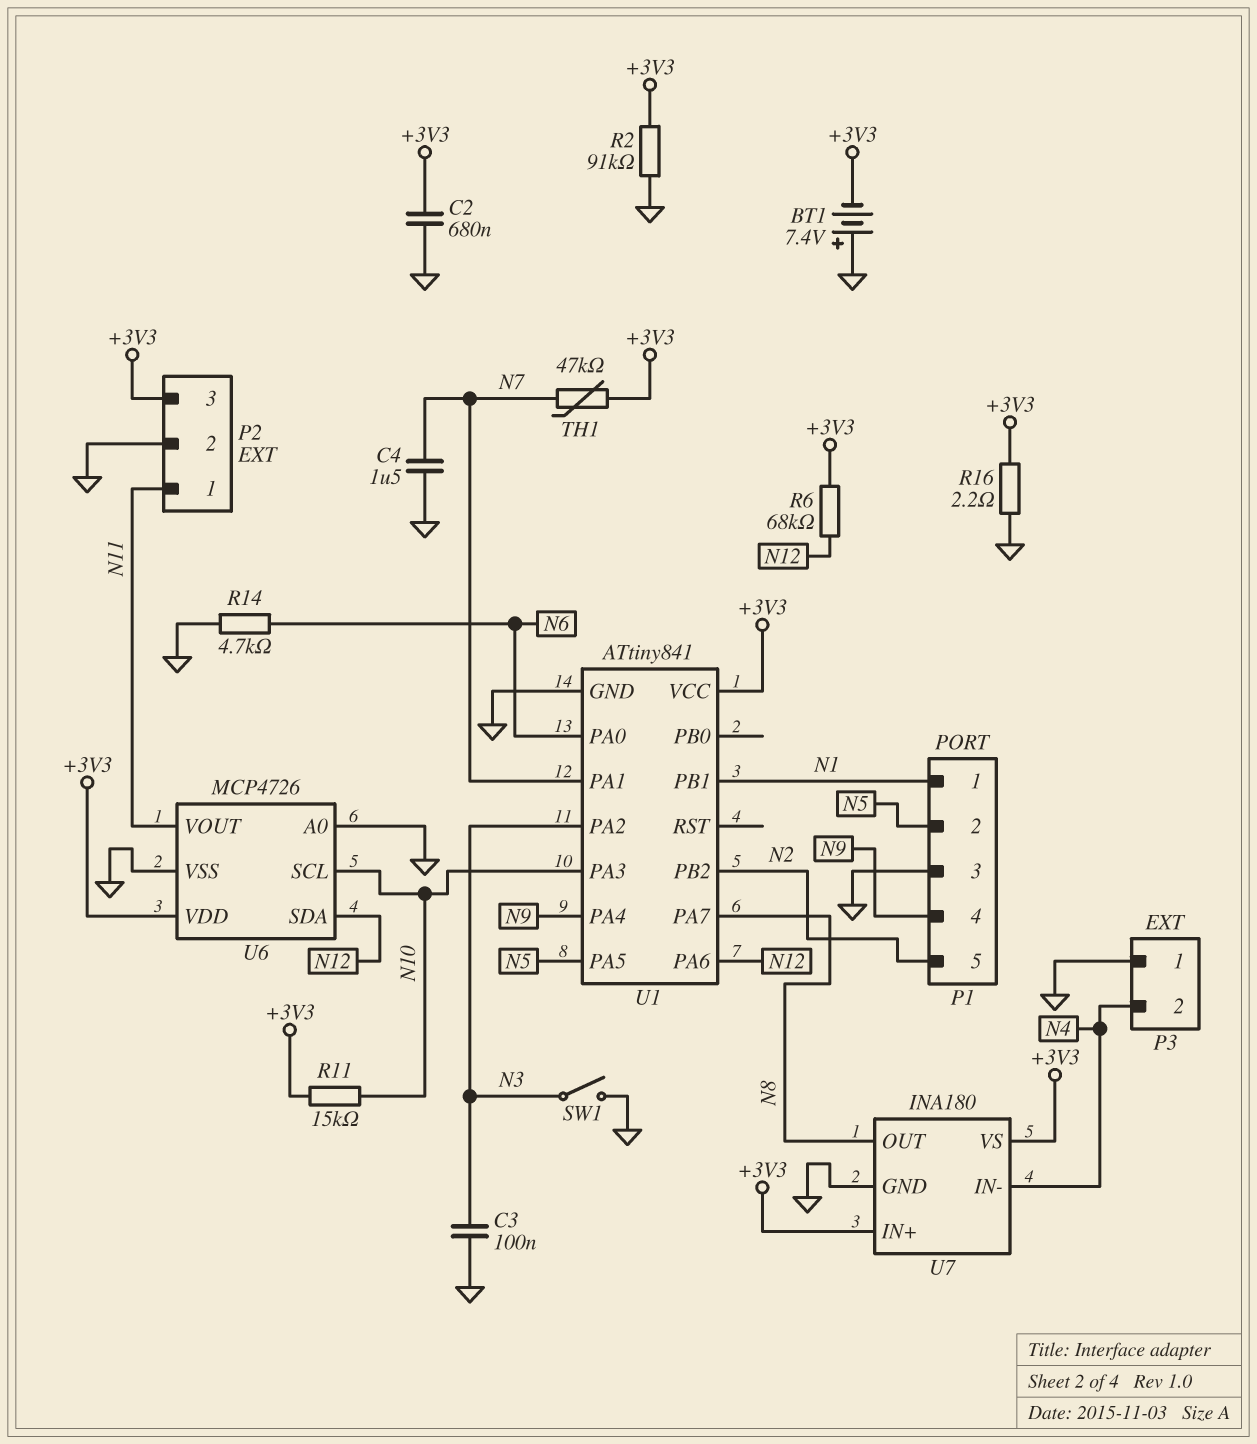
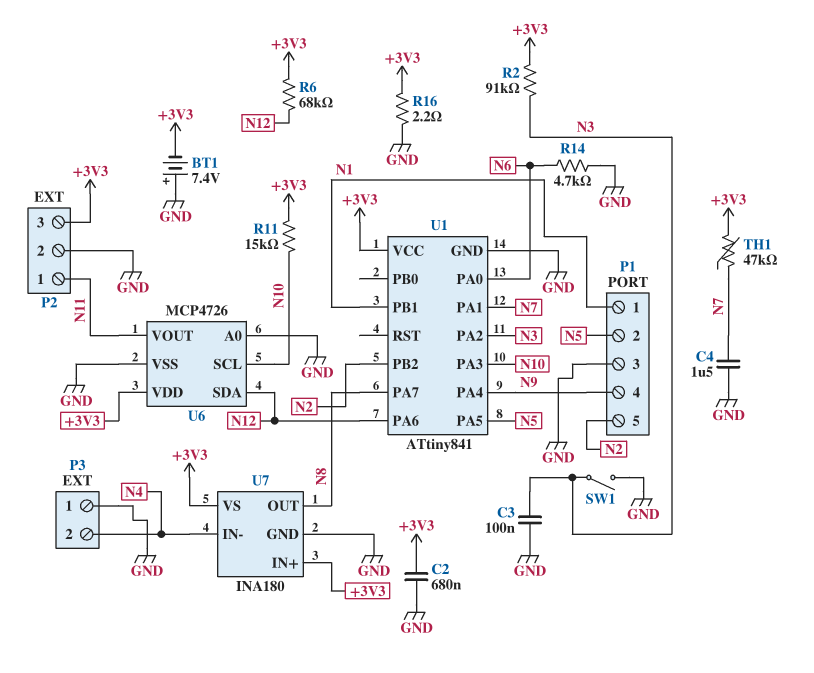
R2: 91k (+3V3, GND) -> 91k (+3V3, N3)

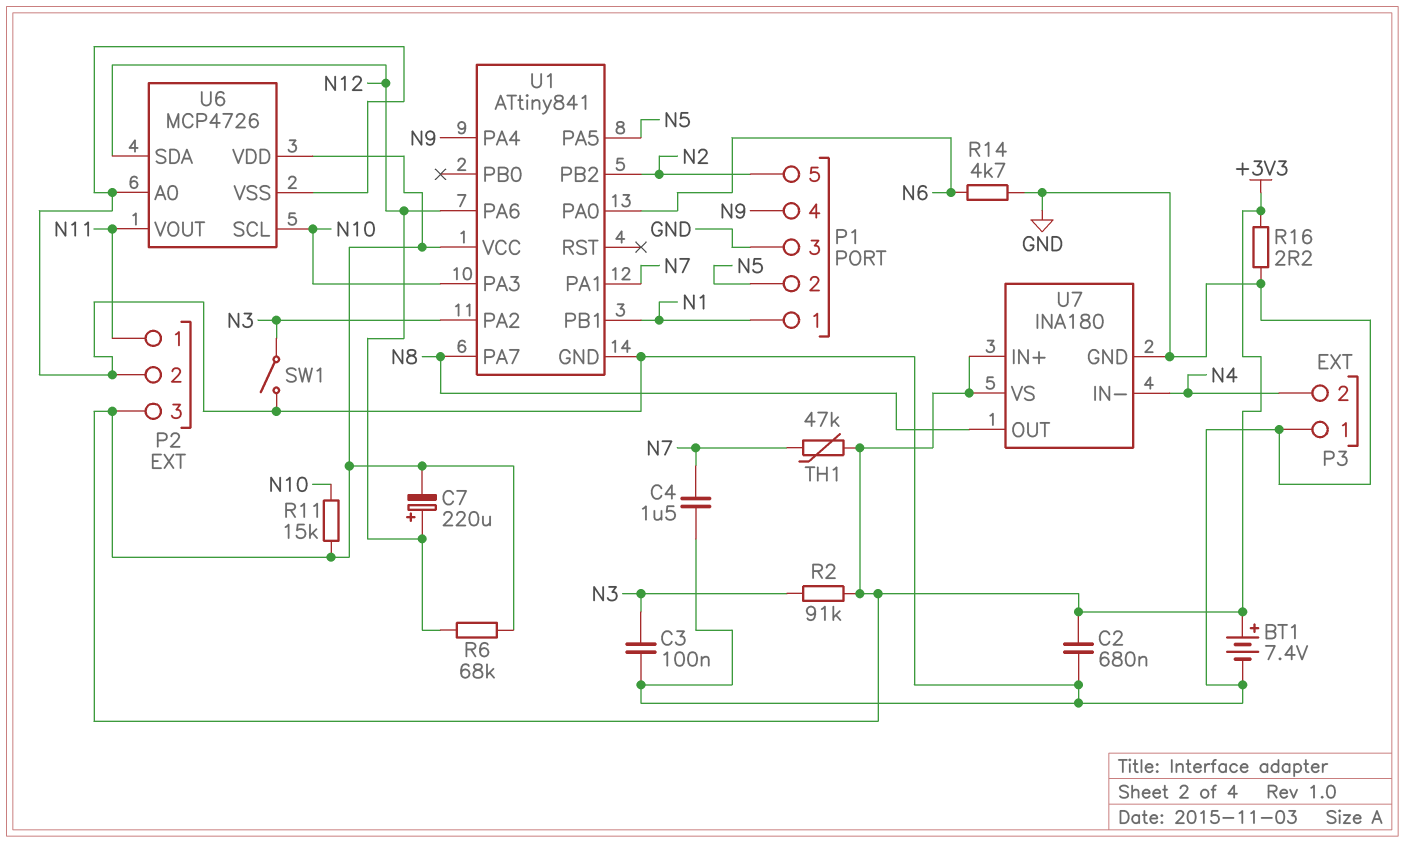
BT1: 7.4V (plus GND, minus +3V3) -> 7.4V (plus +3V3, minus GND)
C7: none -> 220uF (plus N12, minus +3V3)

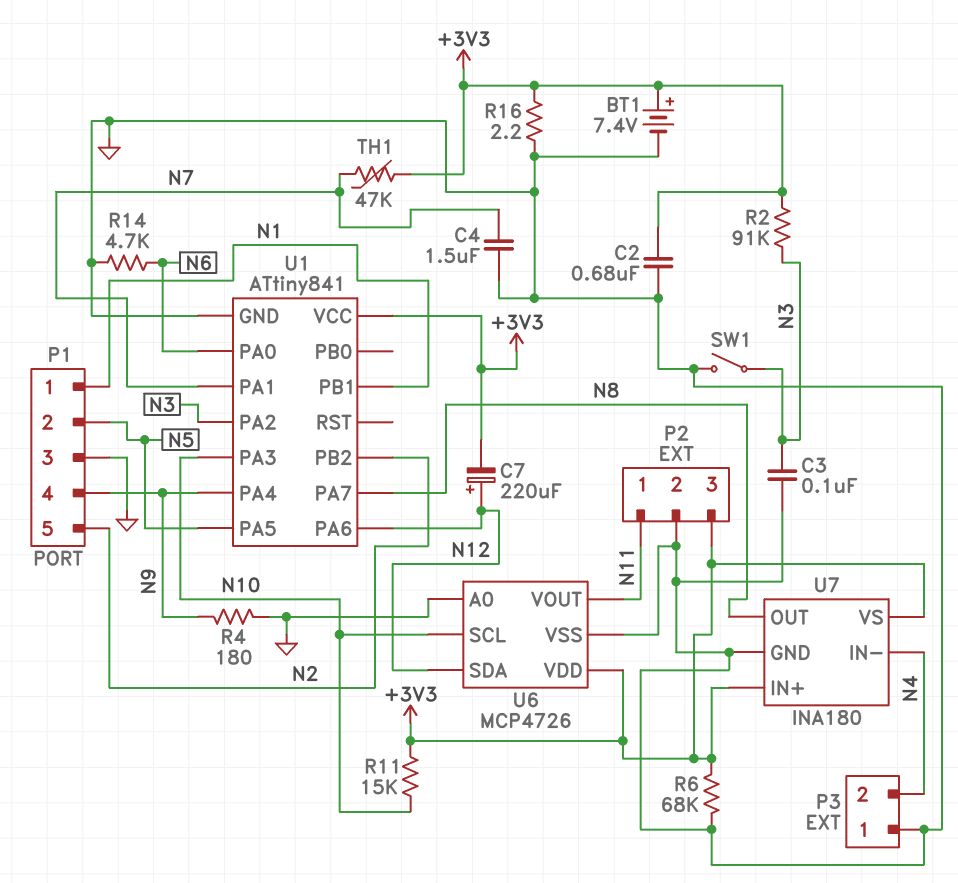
R4: none -> 180 (GND, N9)
R6: 68k (+3V3, N12) -> 68k (+3V3, GND)

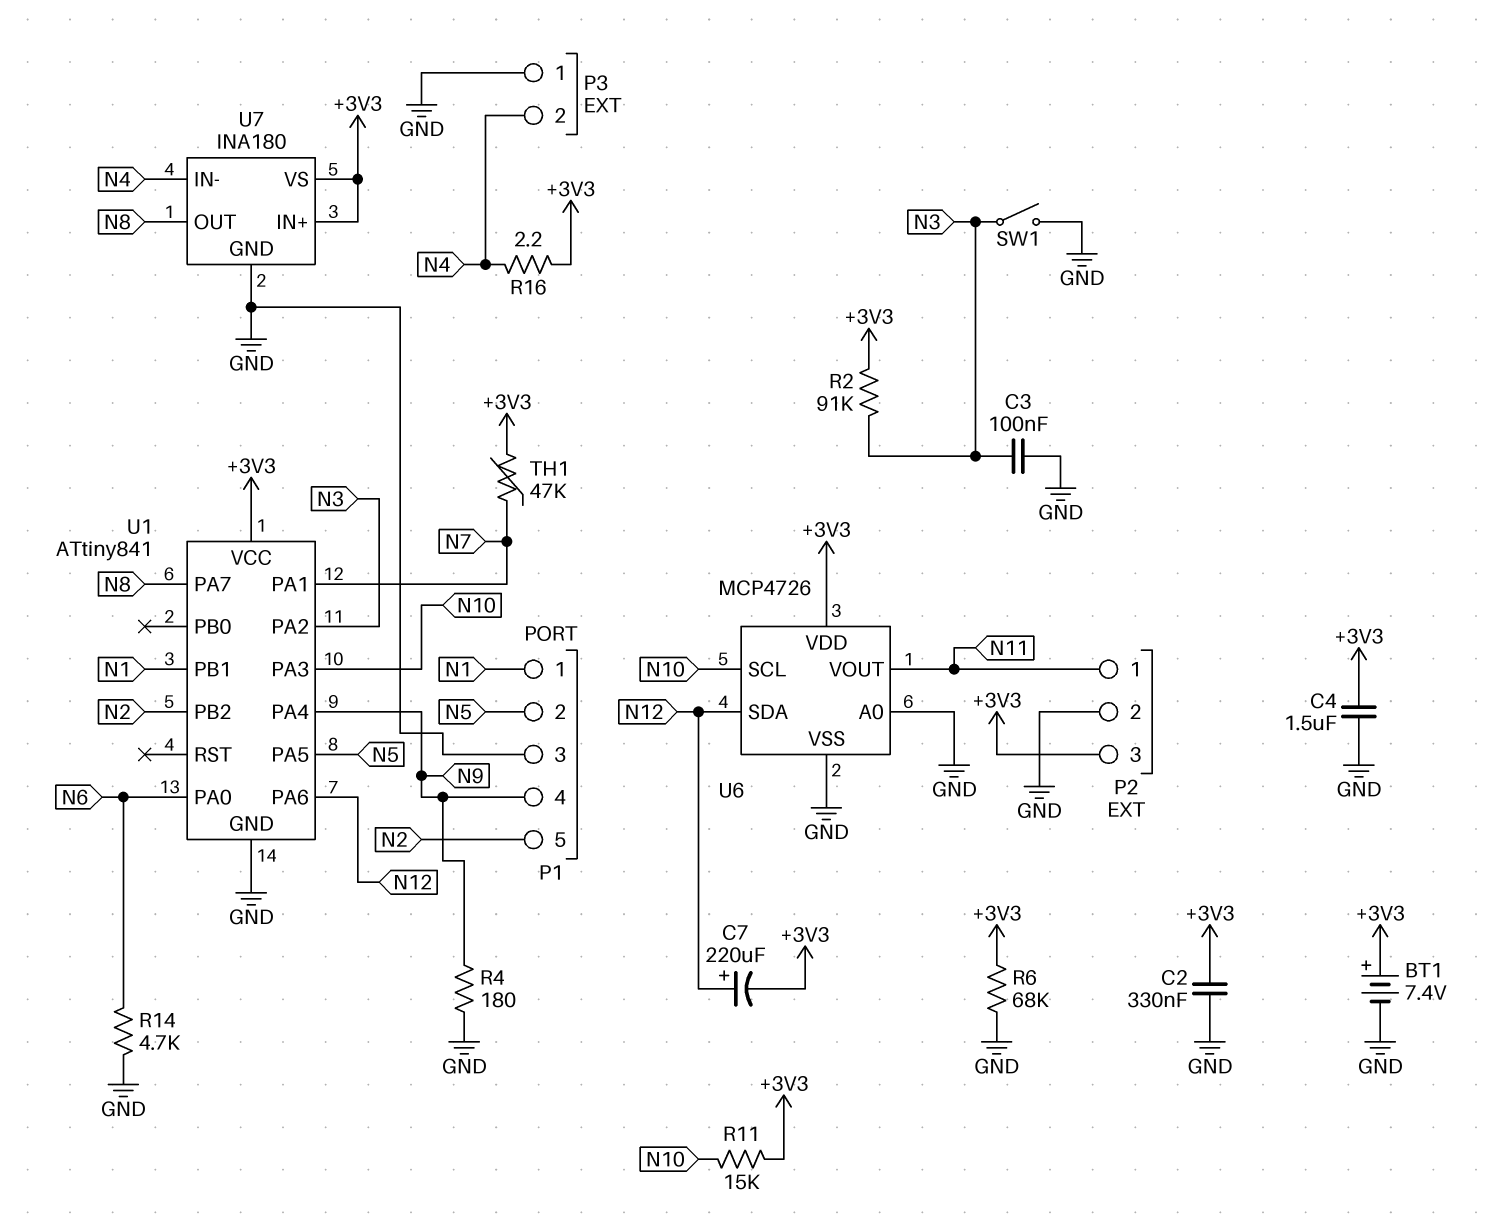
C2: 680nF (+3V3, GND) -> 330nF (+3V3, GND)
C4: 1.5uF (GND, N7) -> 1.5uF (+3V3, GND)
R16: 2.2 (+3V3, GND) -> 2.2 (+3V3, N4)

